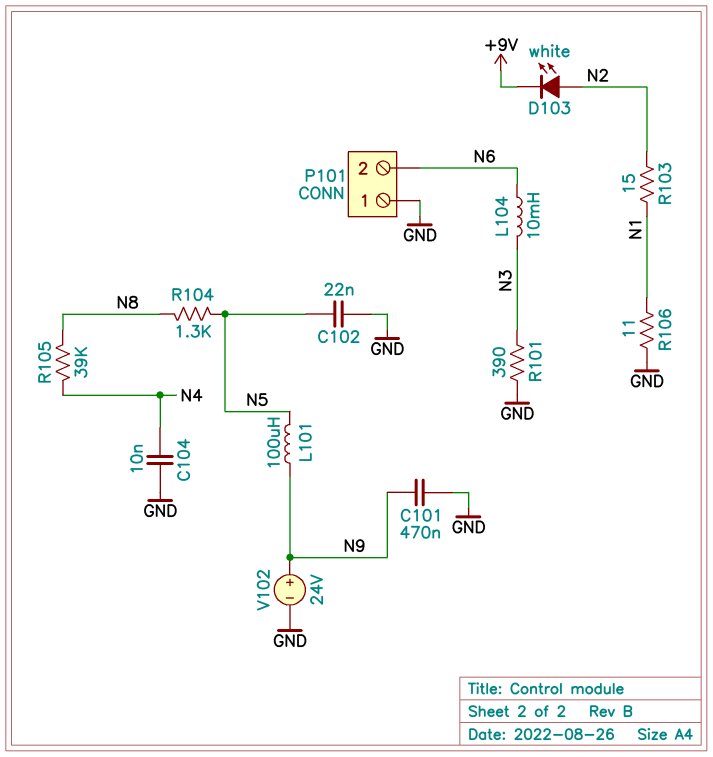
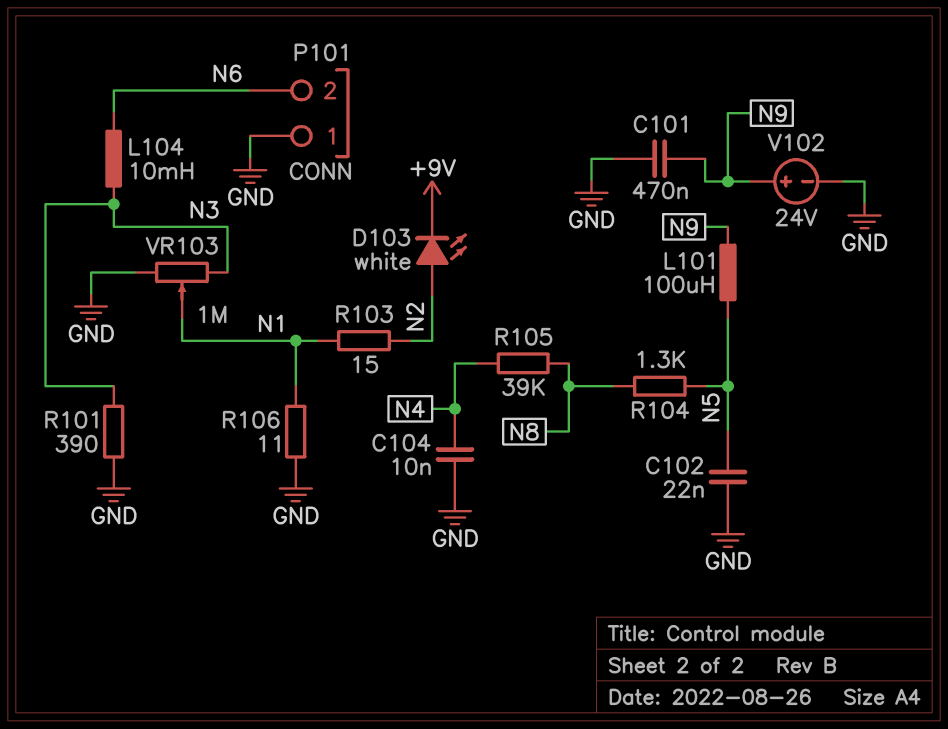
VR103: none -> 1M (GND, N3, wiper N1)

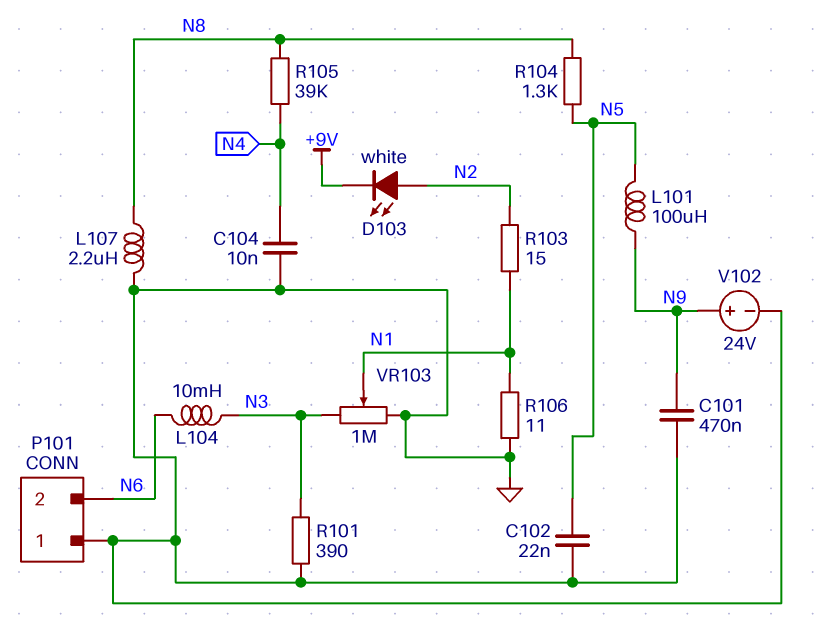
L107: none -> 2.2uH (GND, N8)

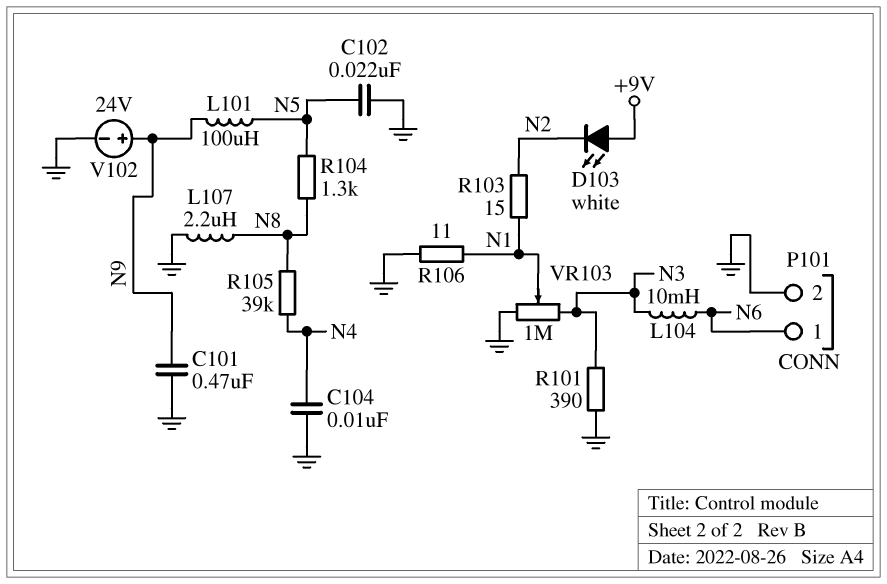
D103: LED white (A N2, K +9V) -> LED white (A +9V, K N2)
P101 pin 1: GND -> N6
P101 pin 2: N6 -> GND

